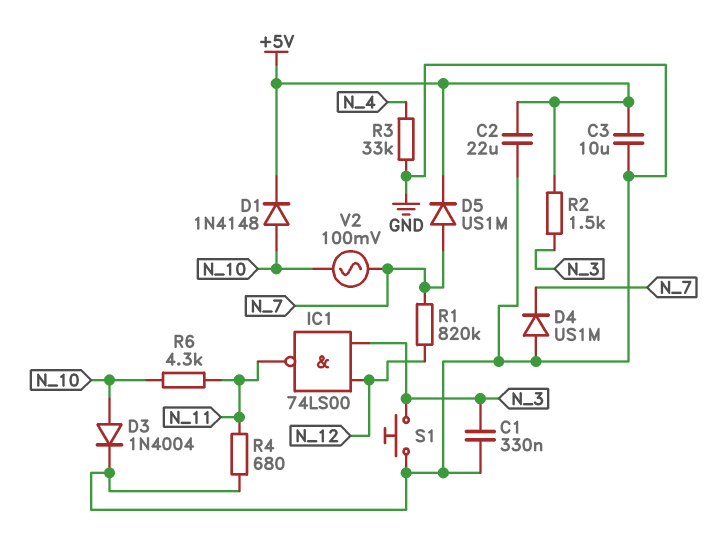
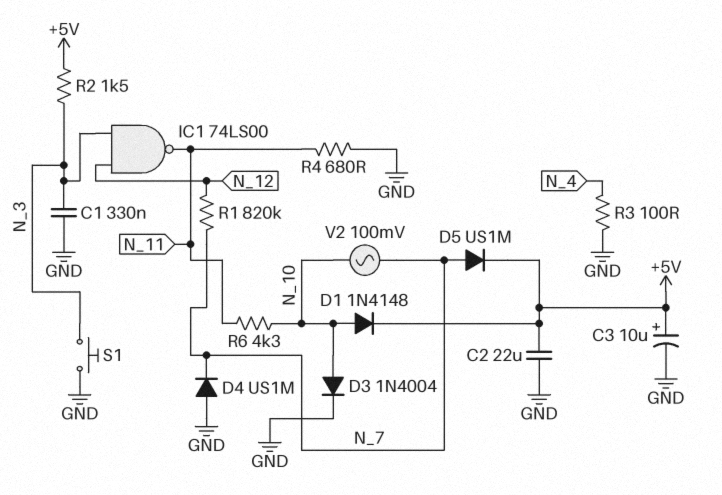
C3: 10uF (+5V, GND) -> 10uF (plus +5V, minus GND)
R3: 33k (GND, N_4) -> 100 (GND, N_4)

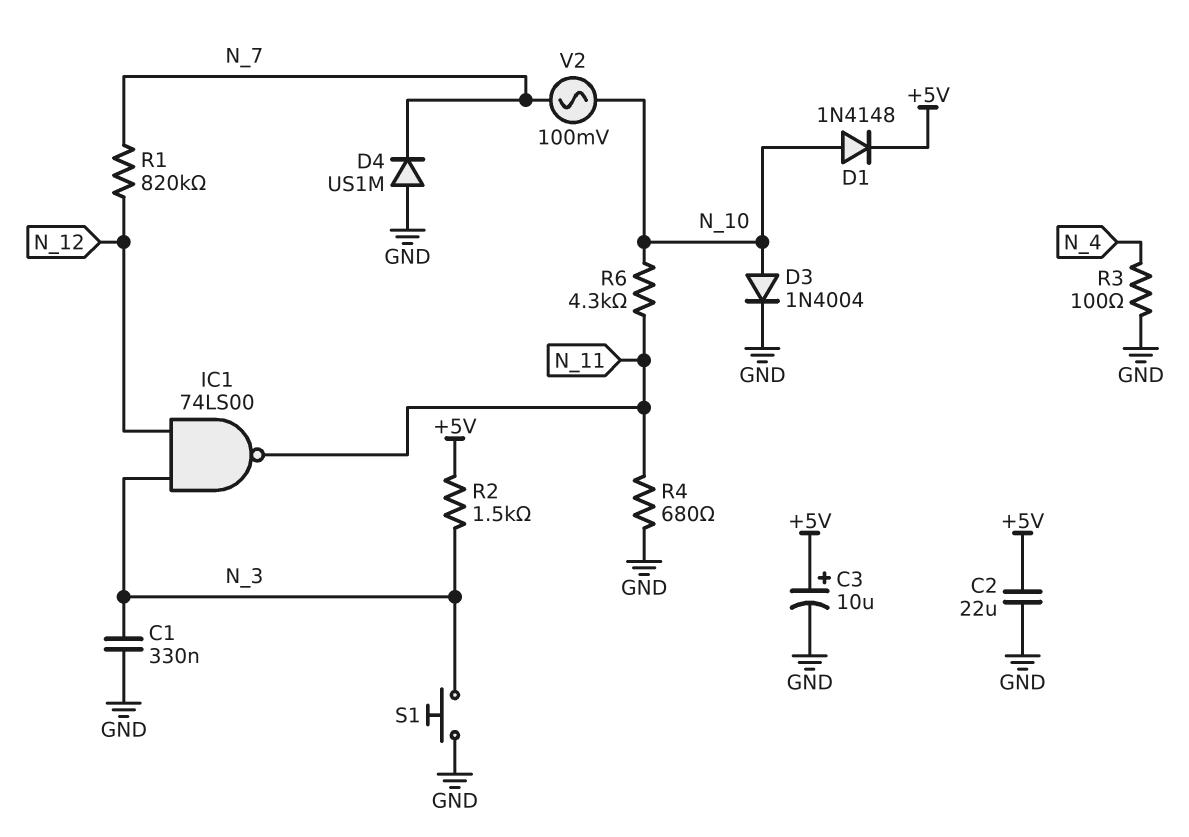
D5: diode US1M (A N_7, K +5V) -> none

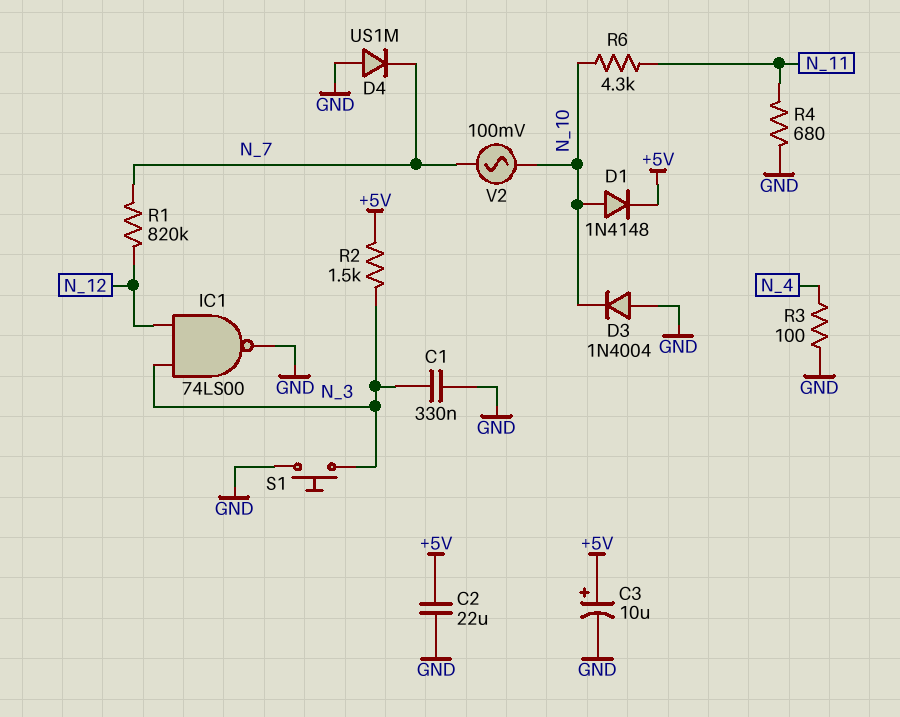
D3: diode 1N4004 (A N_10, K GND) -> diode 1N4004 (A GND, K N_10)
IC1: NAND 74LS00 (in N_3, in N_12, out N_11) -> NAND 74LS00 (in N_3, in N_12, out GND)

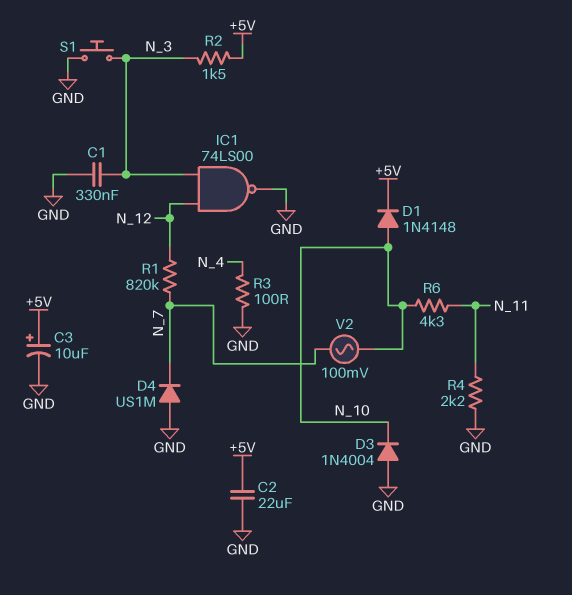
R4: 680 (GND, N_11) -> 2.2k (GND, N_11)

